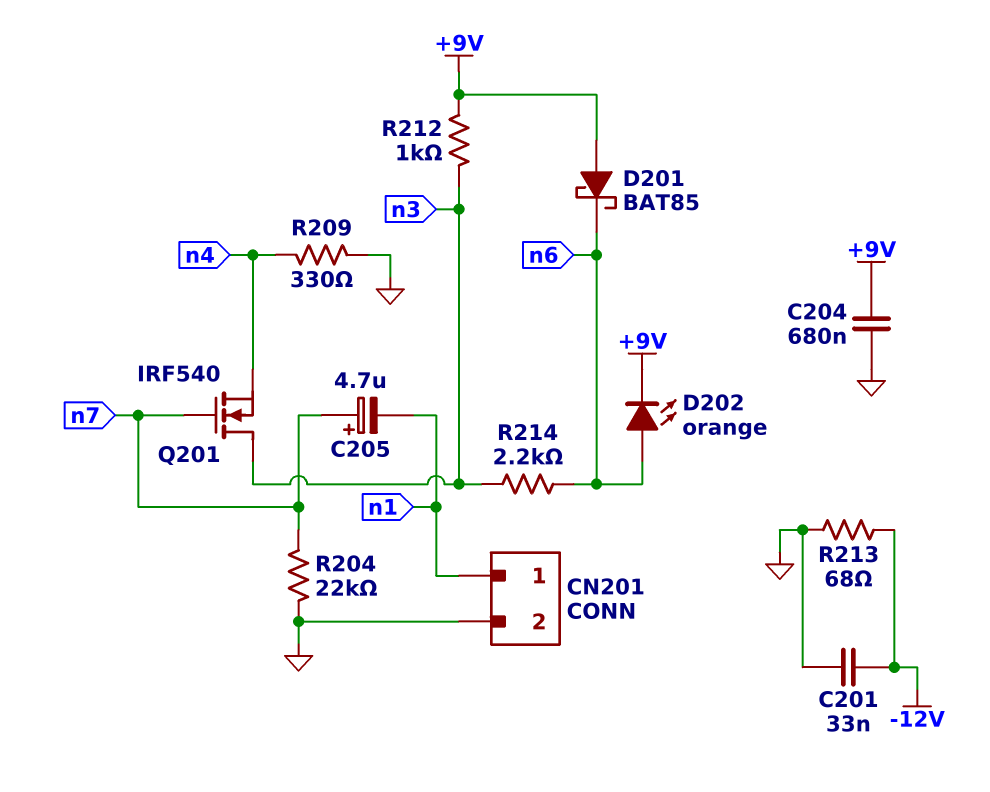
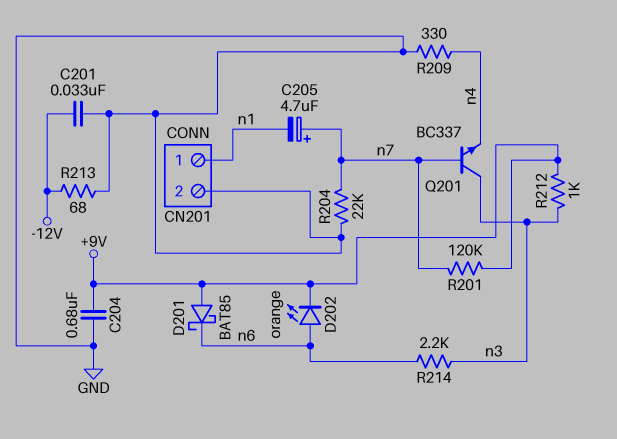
Q201: NMOS IRF540 (G n7, D n3, S n4) -> NPN BC337 (B n7, C n3, E n4)
R201: none -> 120k (+9V, n7)

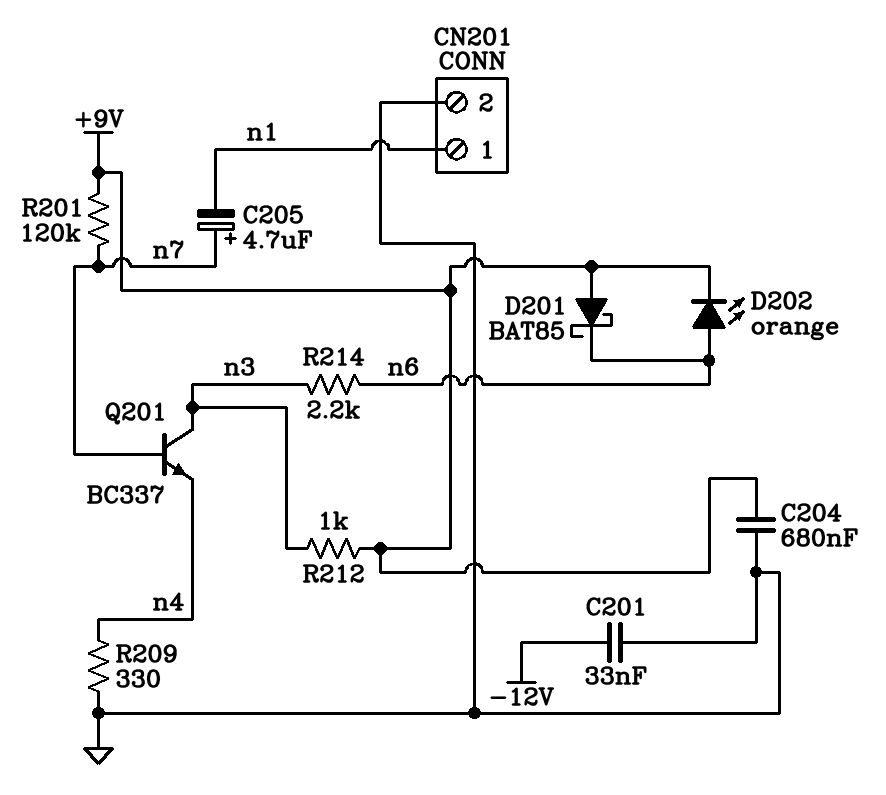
R204: 22k (GND, n7) -> none
R213: 68 (-12V, GND) -> none

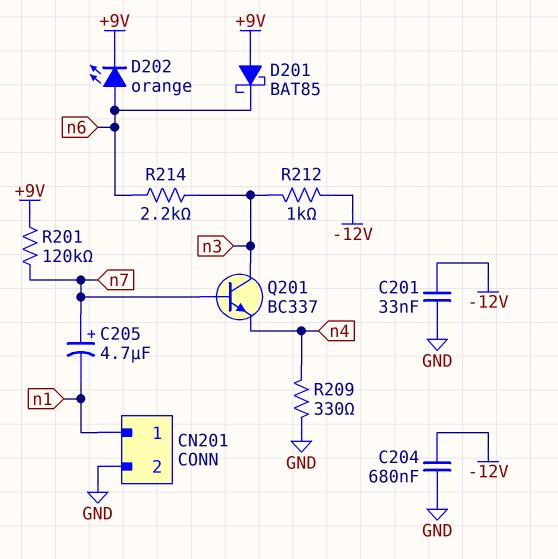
C204: 680nF (+9V, GND) -> 680nF (-12V, GND)
R212: 1k (+9V, n3) -> 1k (-12V, n3)

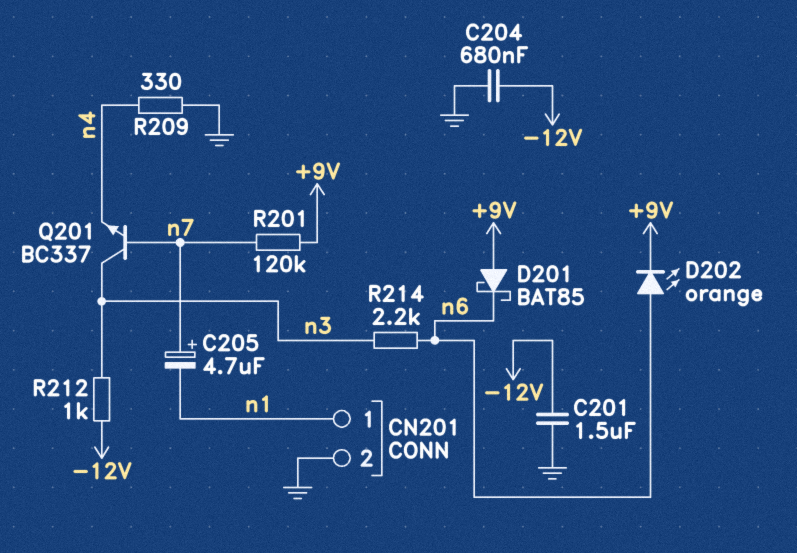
C201: 33nF (-12V, GND) -> 1.5uF (-12V, GND)

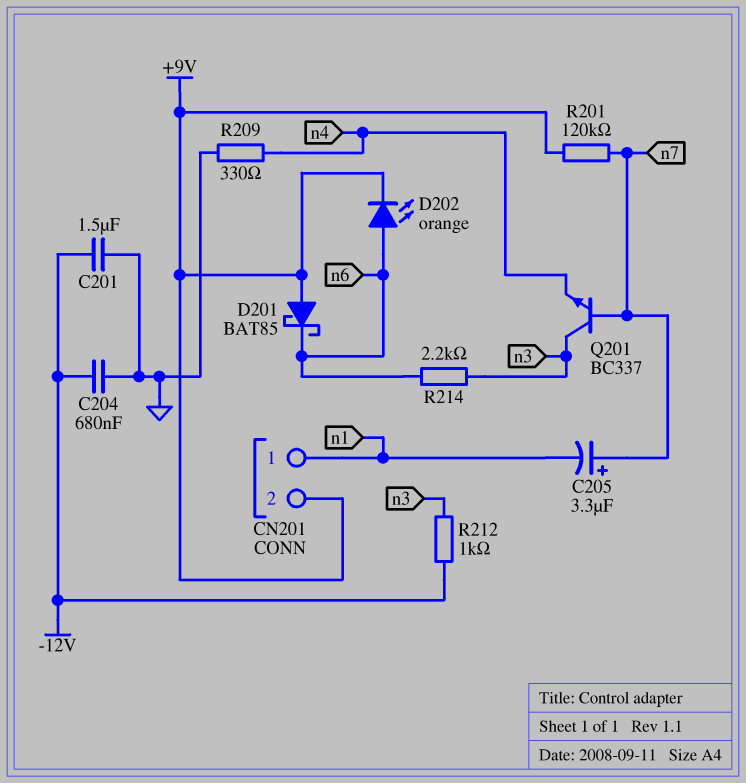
C205: 4.7uF (plus n7, minus n1) -> 3.3uF (plus n7, minus n1)
CN201 pin 2: GND -> +9V

